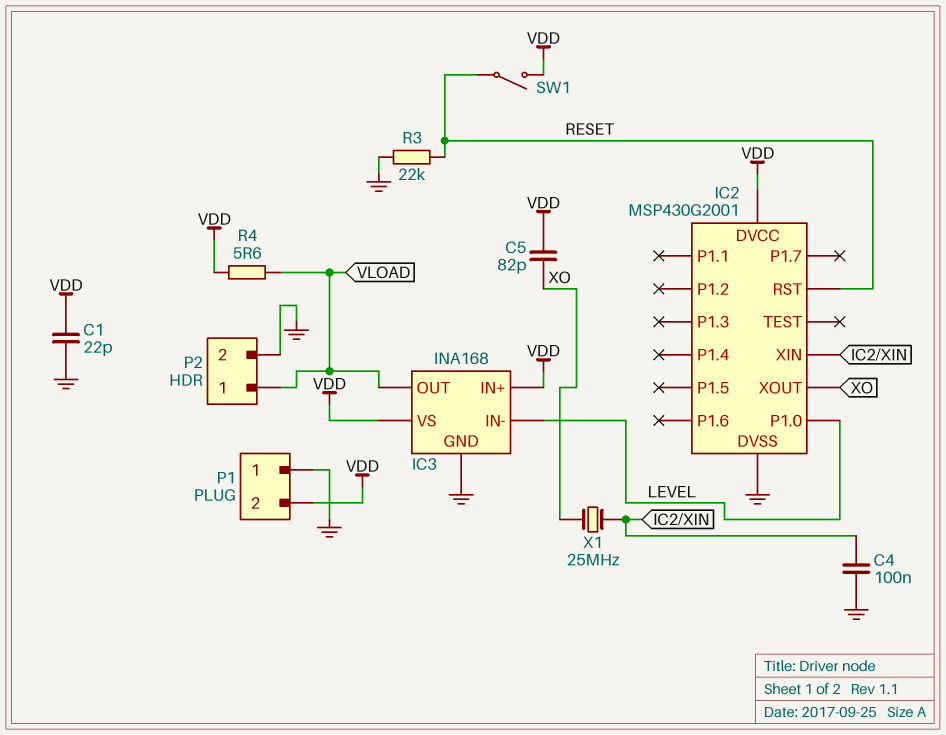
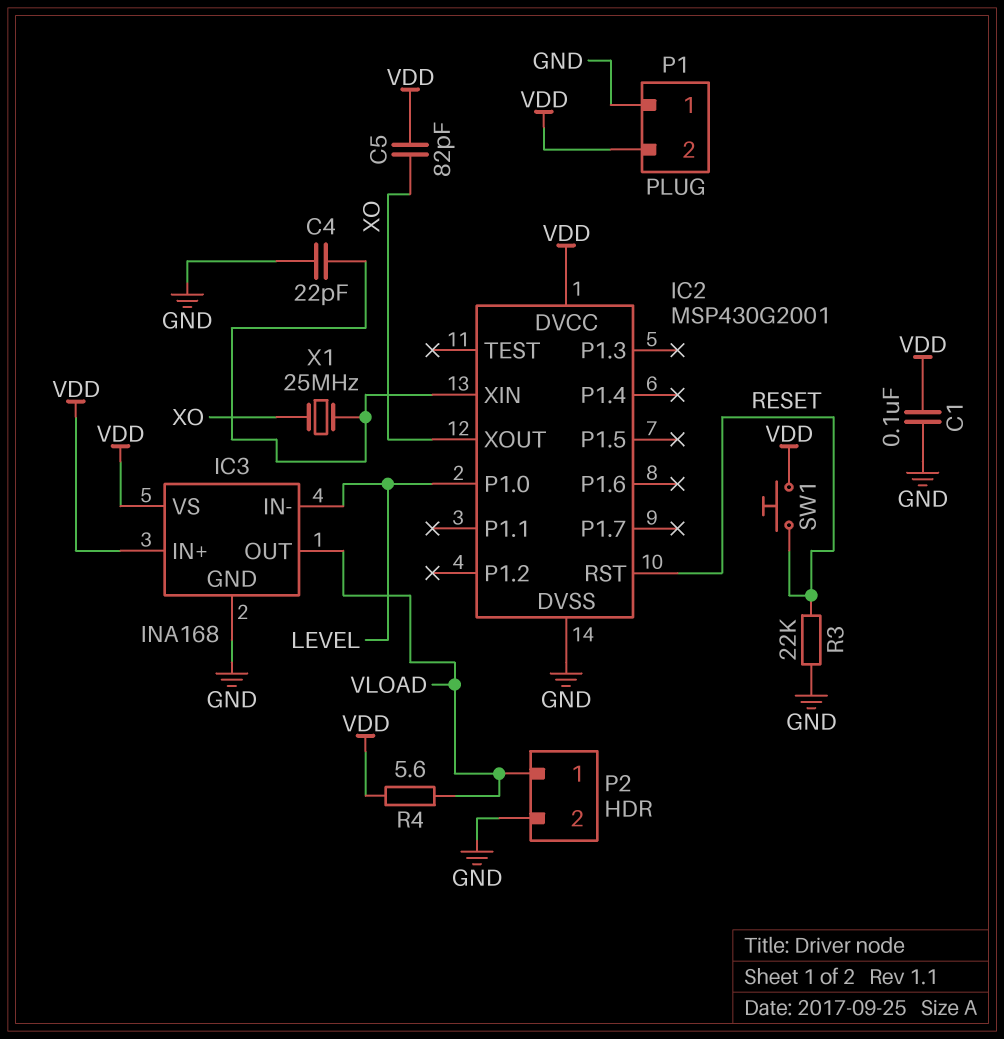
C1: 22pF (GND, VDD) -> 100nF (GND, VDD)
C4: 100nF (GND, IC2/XIN) -> 22pF (GND, IC2/XIN)
SW1: switch (RESET, VDD) -> button (RESET, VDD)

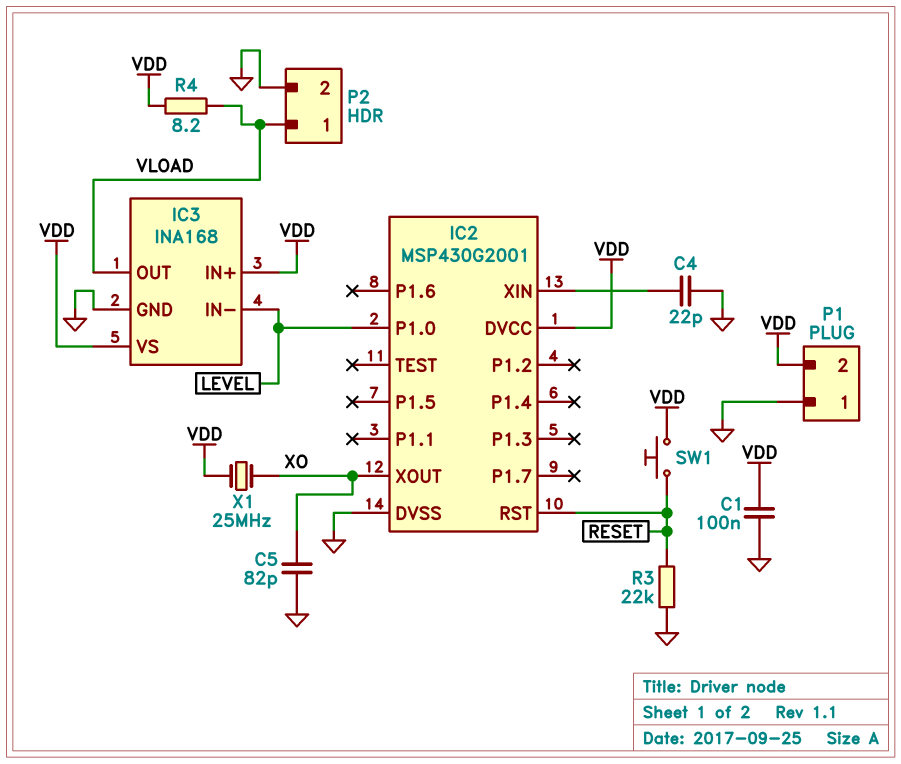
C5: 82pF (VDD, XO) -> 82pF (GND, XO)
R4: 5.6 (VDD, VLOAD) -> 8.2 (VDD, VLOAD)
X1: 25MHz (IC2/XIN, XO) -> 25MHz (VDD, XO)

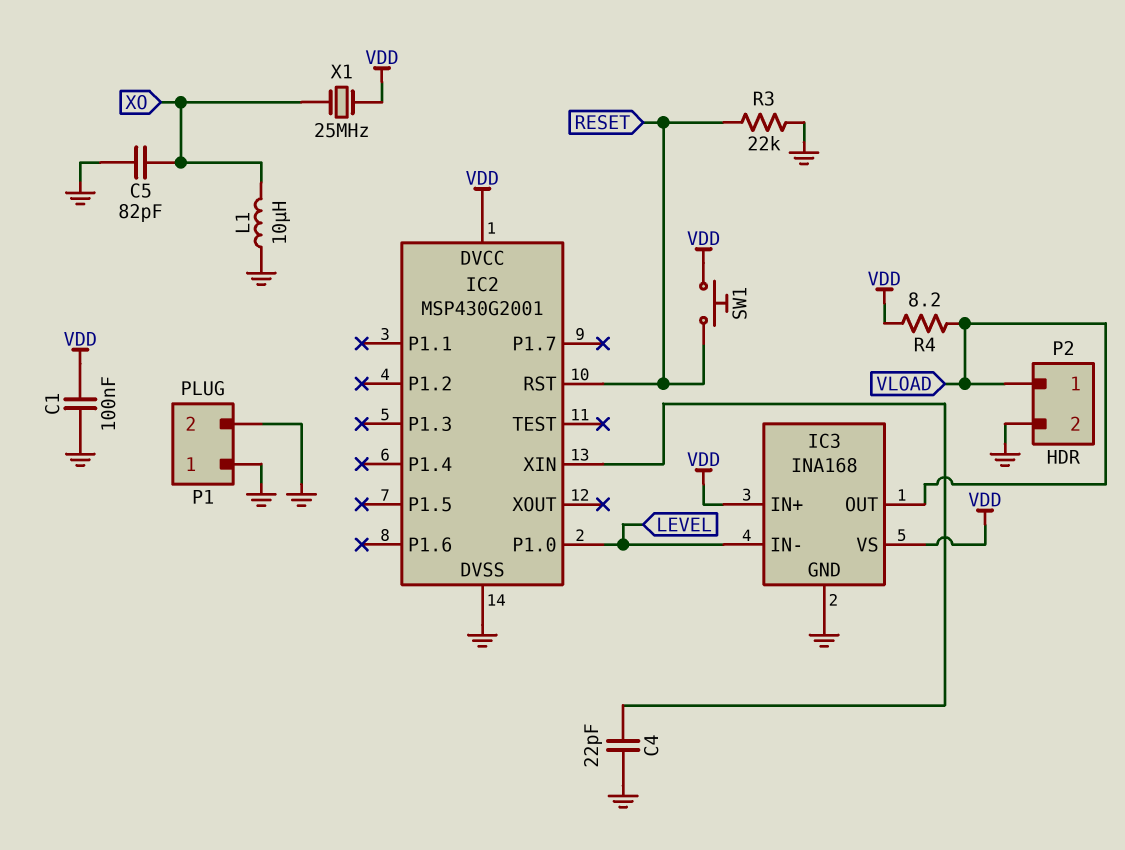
IC2 pin XOUT: XO -> none
L1: none -> 10uH (GND, XO)
P1 pin 2: VDD -> GND

